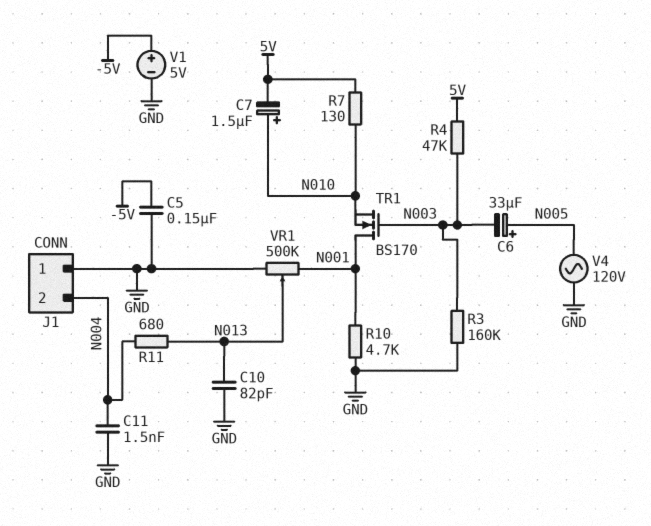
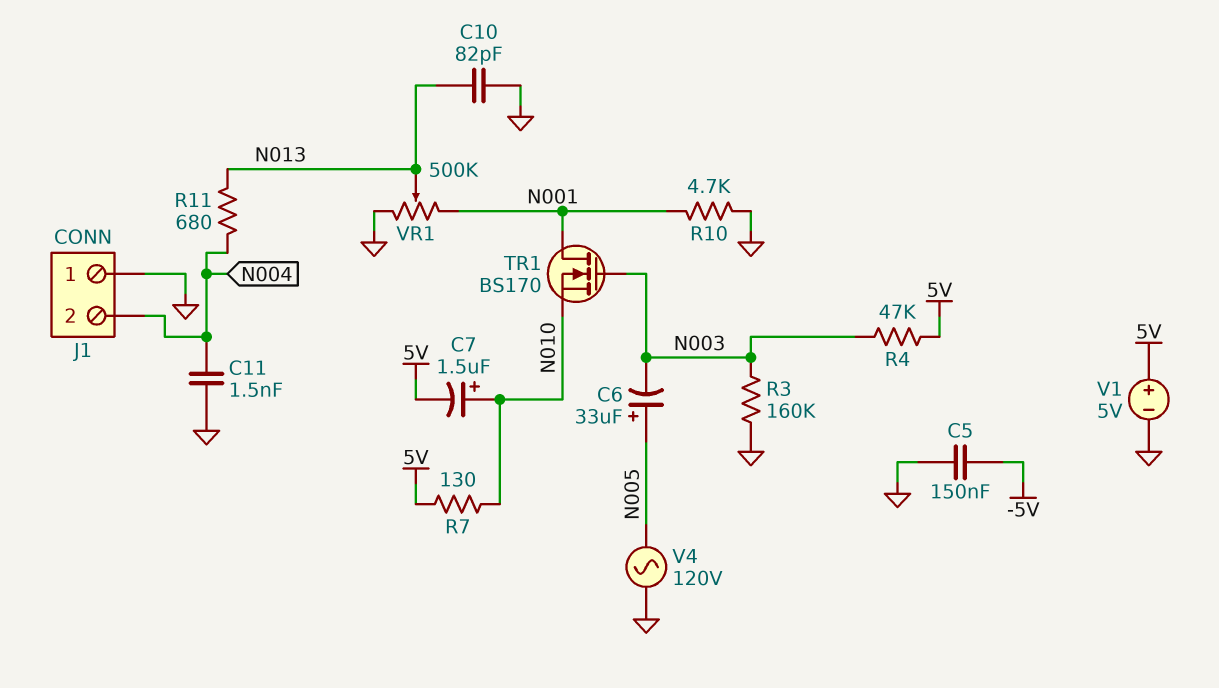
V1: 5V (plus -5V, minus GND) -> 5V (plus 5V, minus GND)

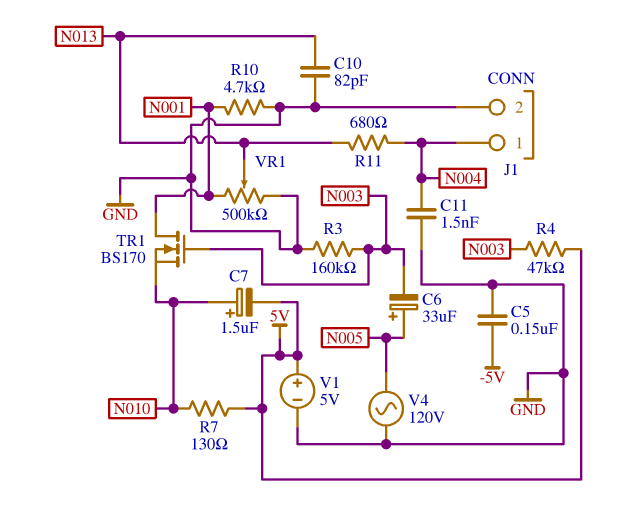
J1 pin 1: GND -> N004
J1 pin 2: N004 -> GND

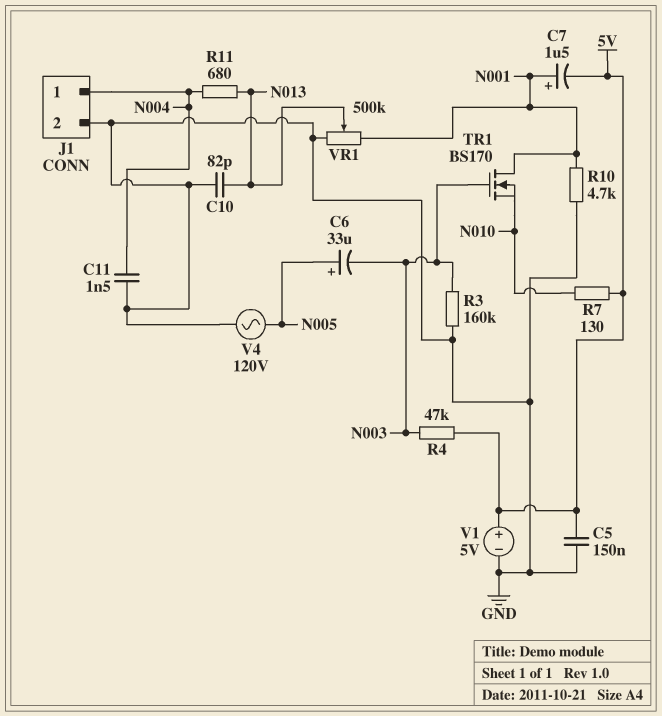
C5: 150nF (-5V, GND) -> 150nF (5V, GND)
C7: 1.5uF (plus N010, minus 5V) -> 1.5uF (plus N001, minus 5V)

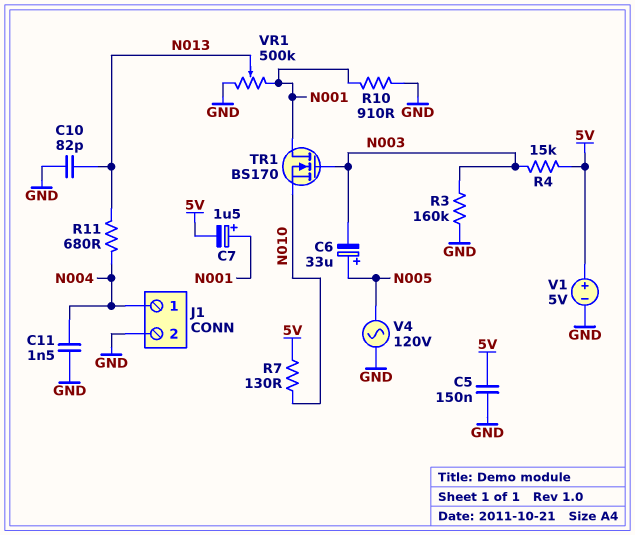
R4: 47k (5V, N003) -> 15k (5V, N003)
R10: 4.7k (GND, N001) -> 910 (GND, N001)

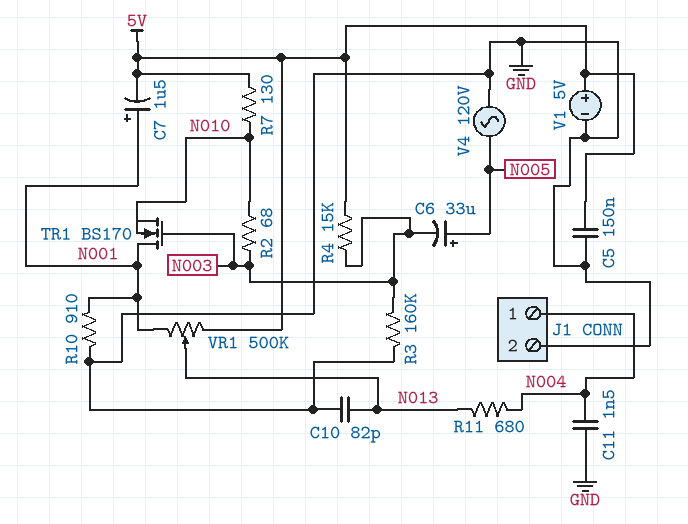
R2: none -> 68 (N003, N010)
VR1: 500k (GND, N001, wiper N013) -> 500k (5V, N001, wiper N013)

